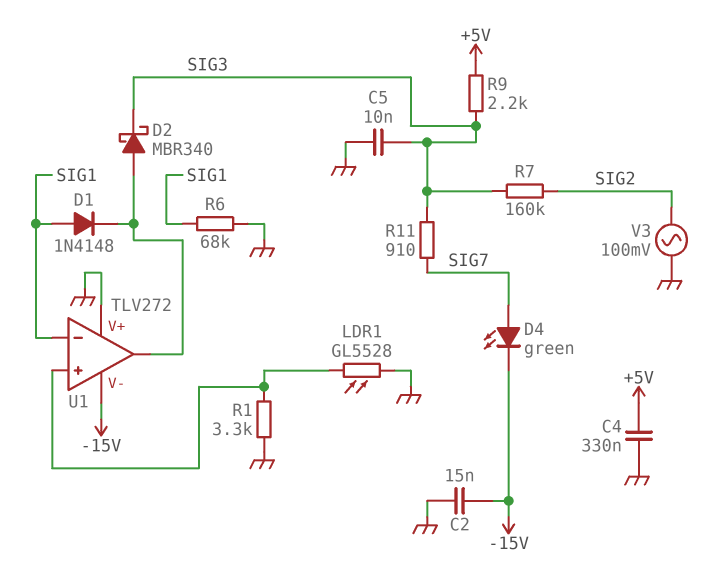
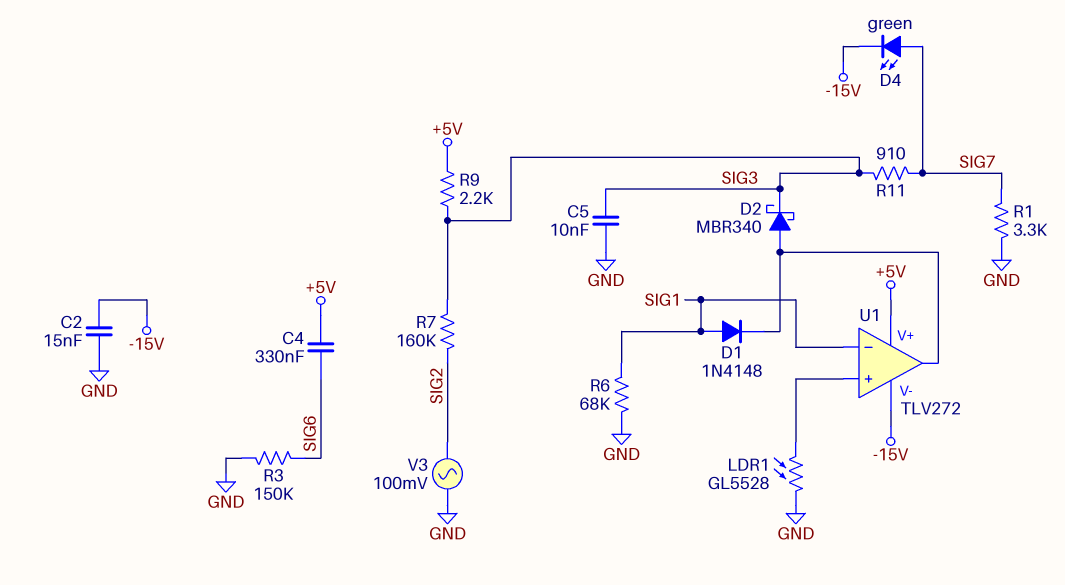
C4: 330nF (+5V, GND) -> 330nF (+5V, SIG6)
R1: 3.3k (GND, U1/in+) -> 3.3k (GND, SIG7)
R3: none -> 150k (GND, SIG6)
U1 pin V+: GND -> +5V

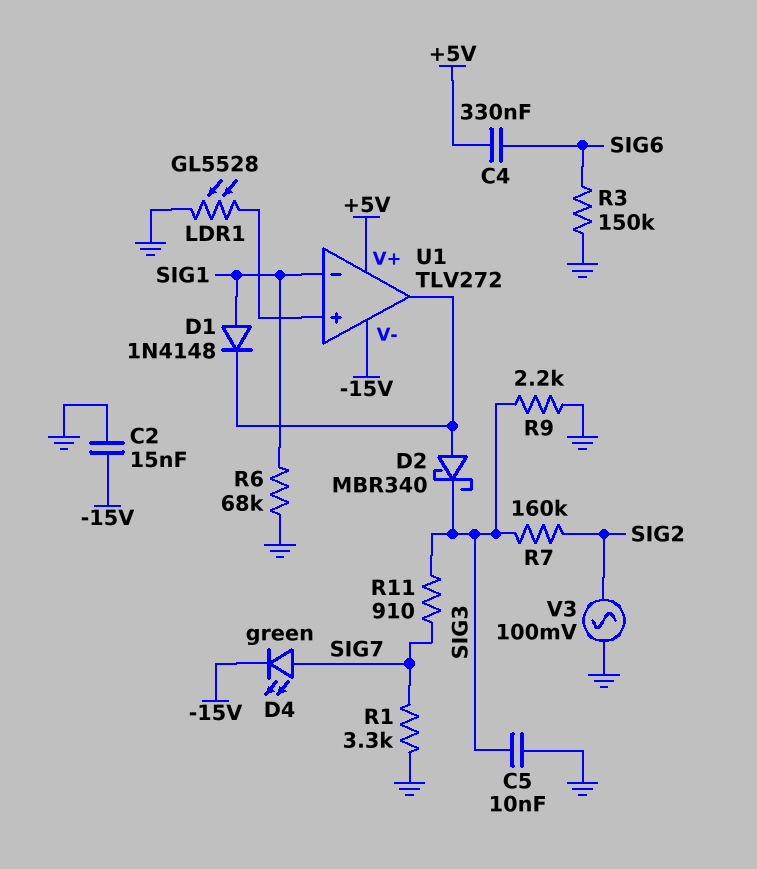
R9: 2.2k (+5V, SIG3) -> 2.2k (GND, SIG3)

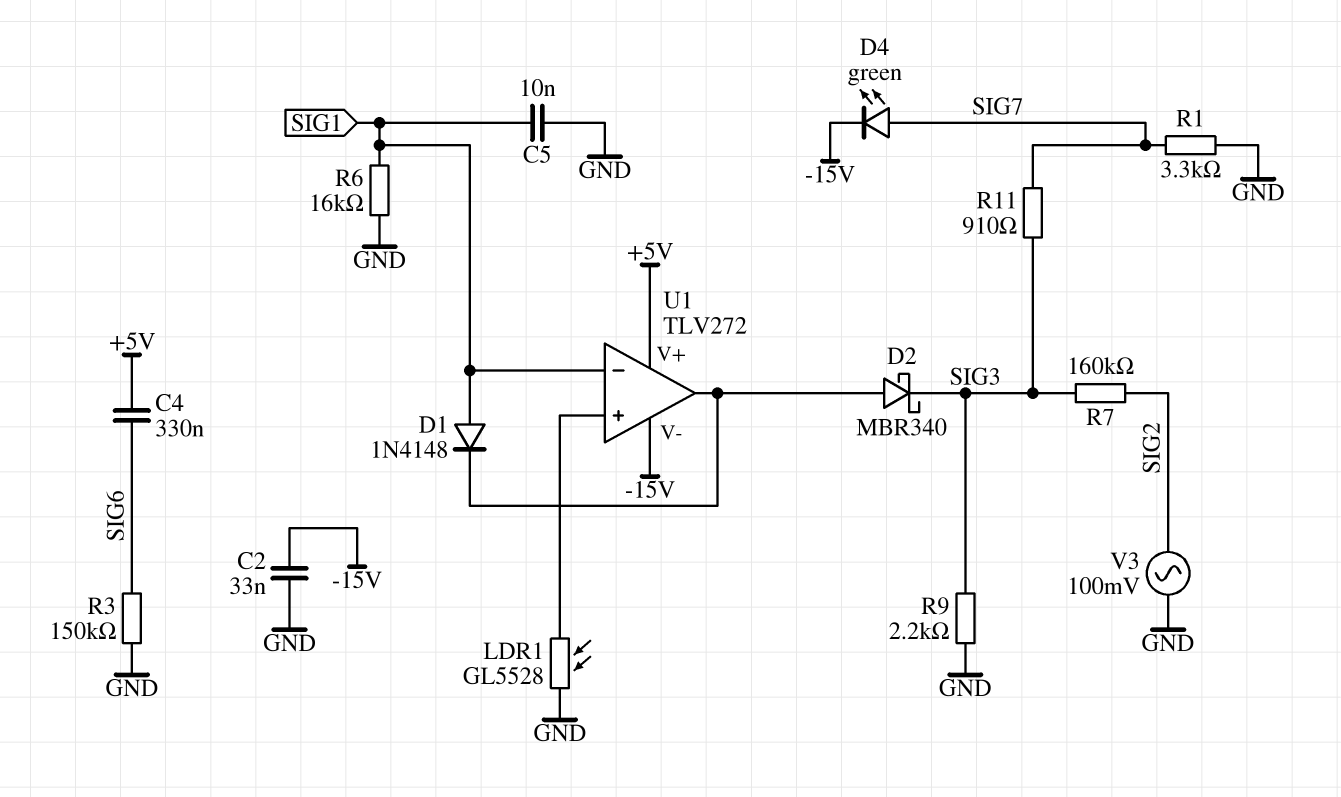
C2: 15nF (-15V, GND) -> 33nF (-15V, GND)
C5: 10nF (GND, SIG3) -> 10nF (GND, SIG1)
R6: 68k (GND, SIG1) -> 16k (GND, SIG1)

